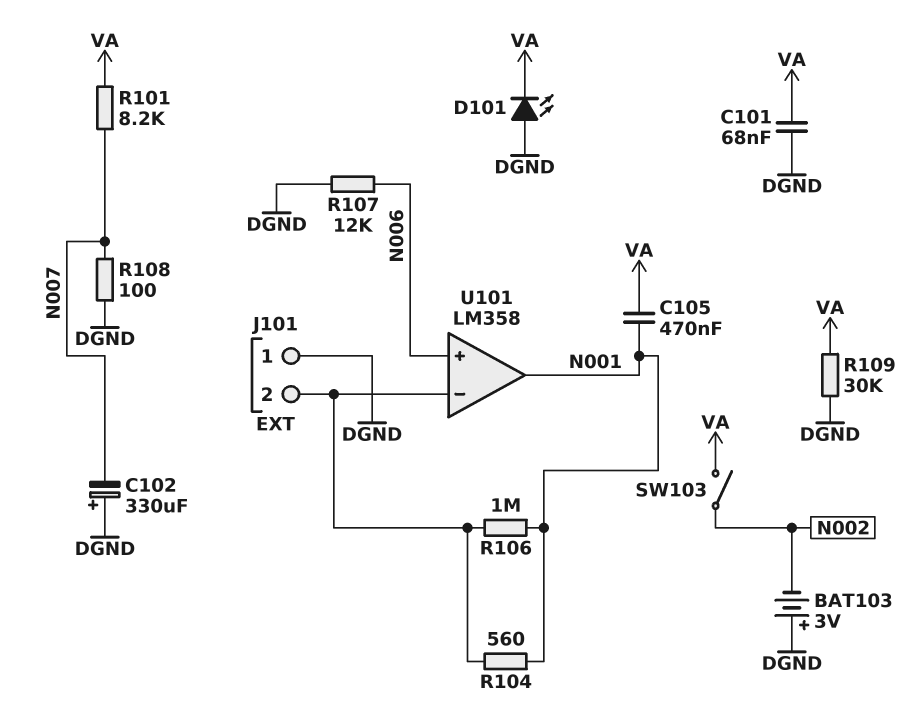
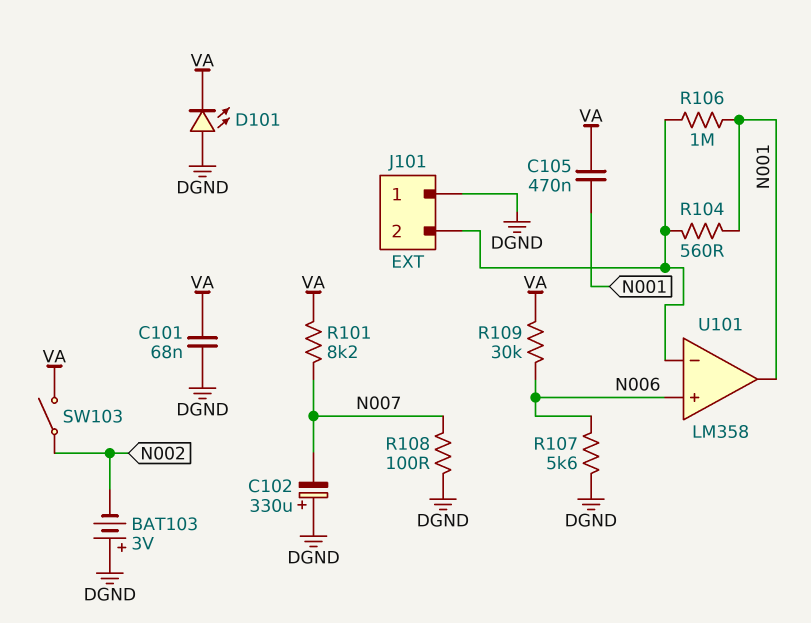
R107: 12k (DGND, N006) -> 5.6k (DGND, N006)
R109: 30k (DGND, VA) -> 30k (N006, VA)

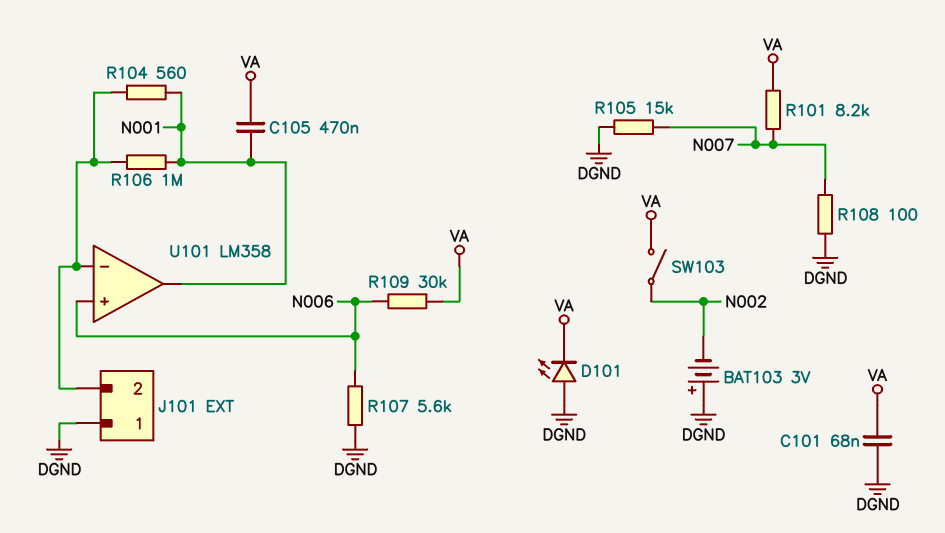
C102: 330uF (plus DGND, minus N007) -> none
R105: none -> 15k (DGND, N007)

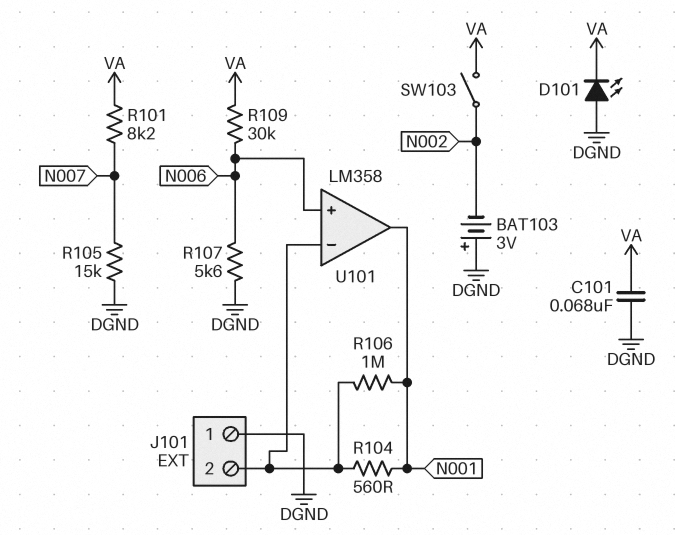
C105: 470nF (N001, VA) -> none
R108: 100 (DGND, N007) -> none

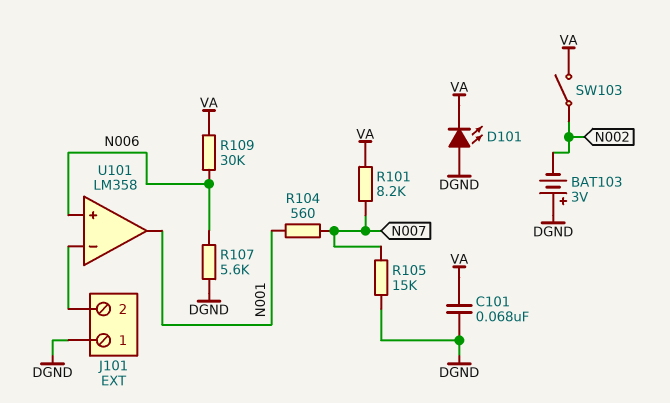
R104: 560 (J101/2, N001) -> 560 (N001, N007)
R106: 1M (J101/2, N001) -> none

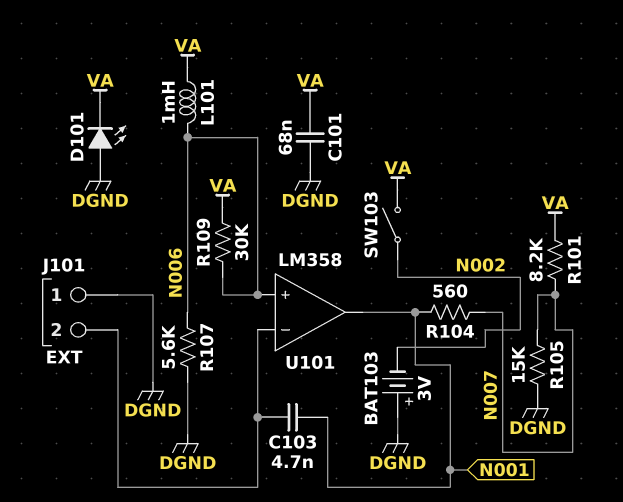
C103: none -> 4.7nF (J101/2, N001)
L101: none -> 1mH (N006, VA)

